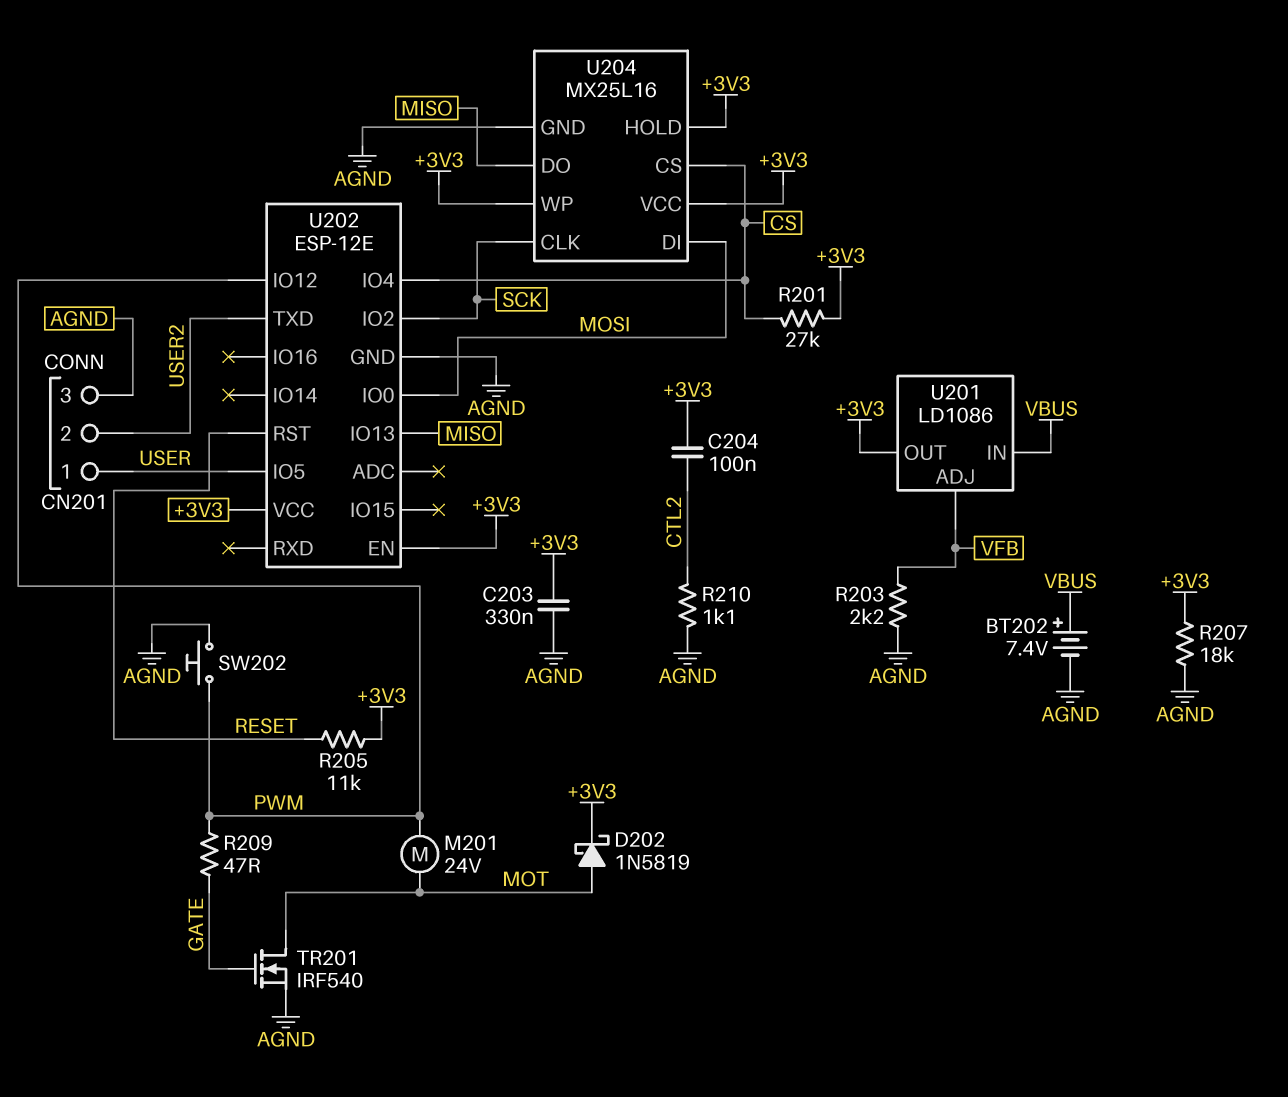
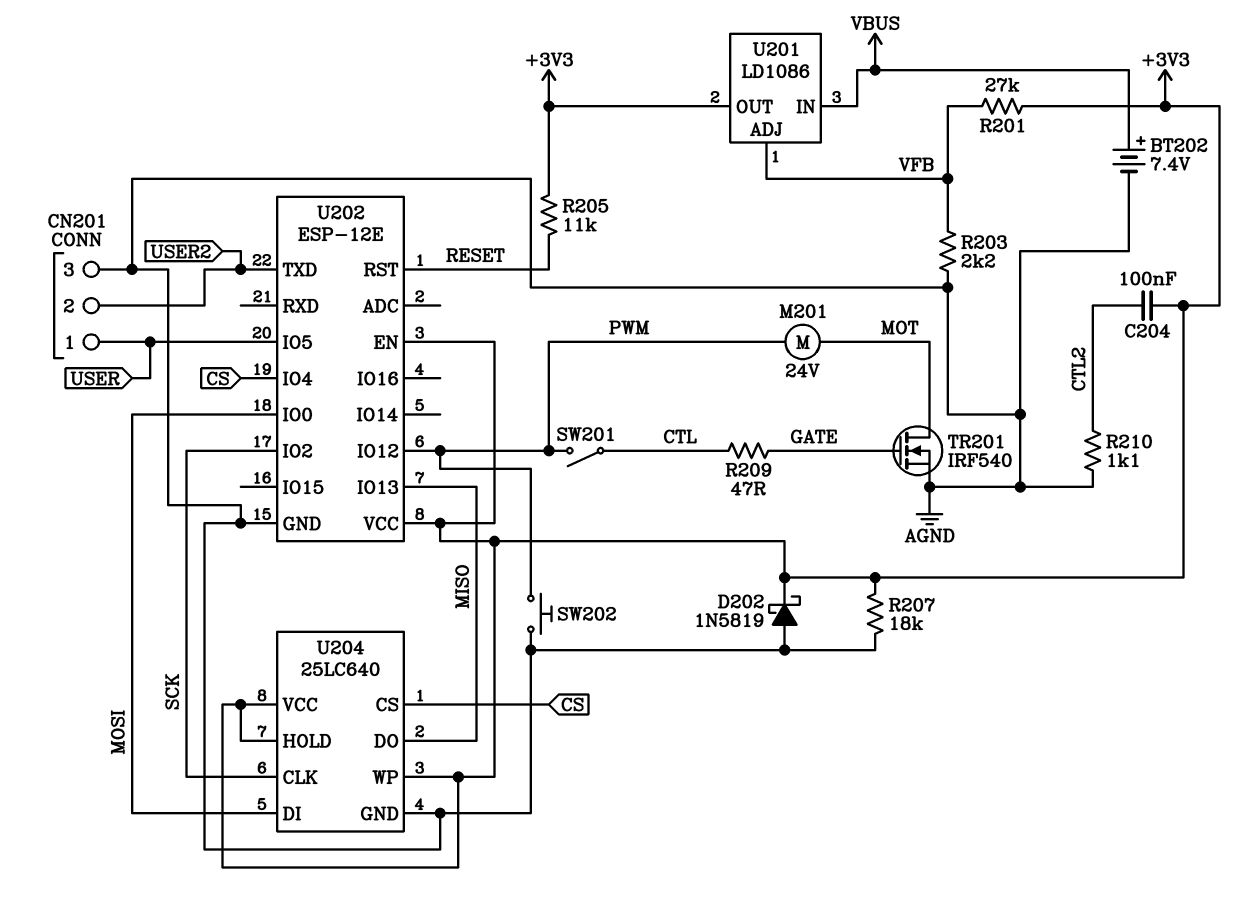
C203: 330nF (+3V3, AGND) -> none
D202: schottky 1N5819 (A MOT, K +3V3) -> schottky 1N5819 (A AGND, K +3V3)
R201: 27k (+3V3, CS) -> 27k (+3V3, VFB)
R209: 47 (GATE, PWM) -> 47 (CTL, GATE)
SW201: none -> switch (CTL, PWM)
U204: MX25L16 -> 25LC640

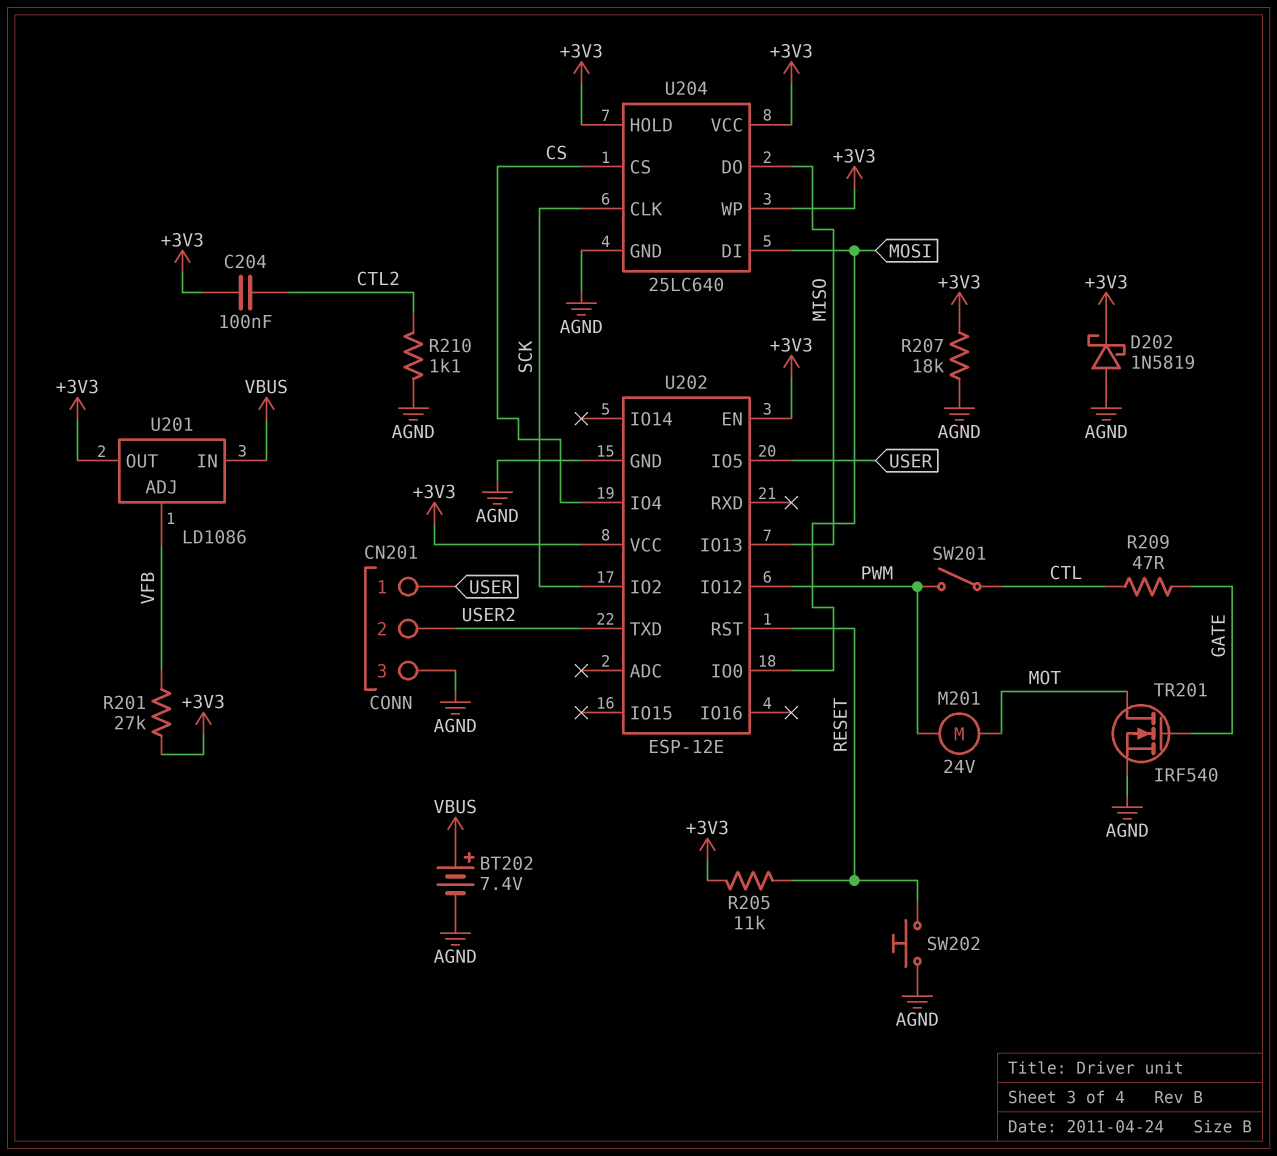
R203: 2.2k (AGND, VFB) -> none
SW202: button (AGND, PWM) -> button (AGND, RESET)

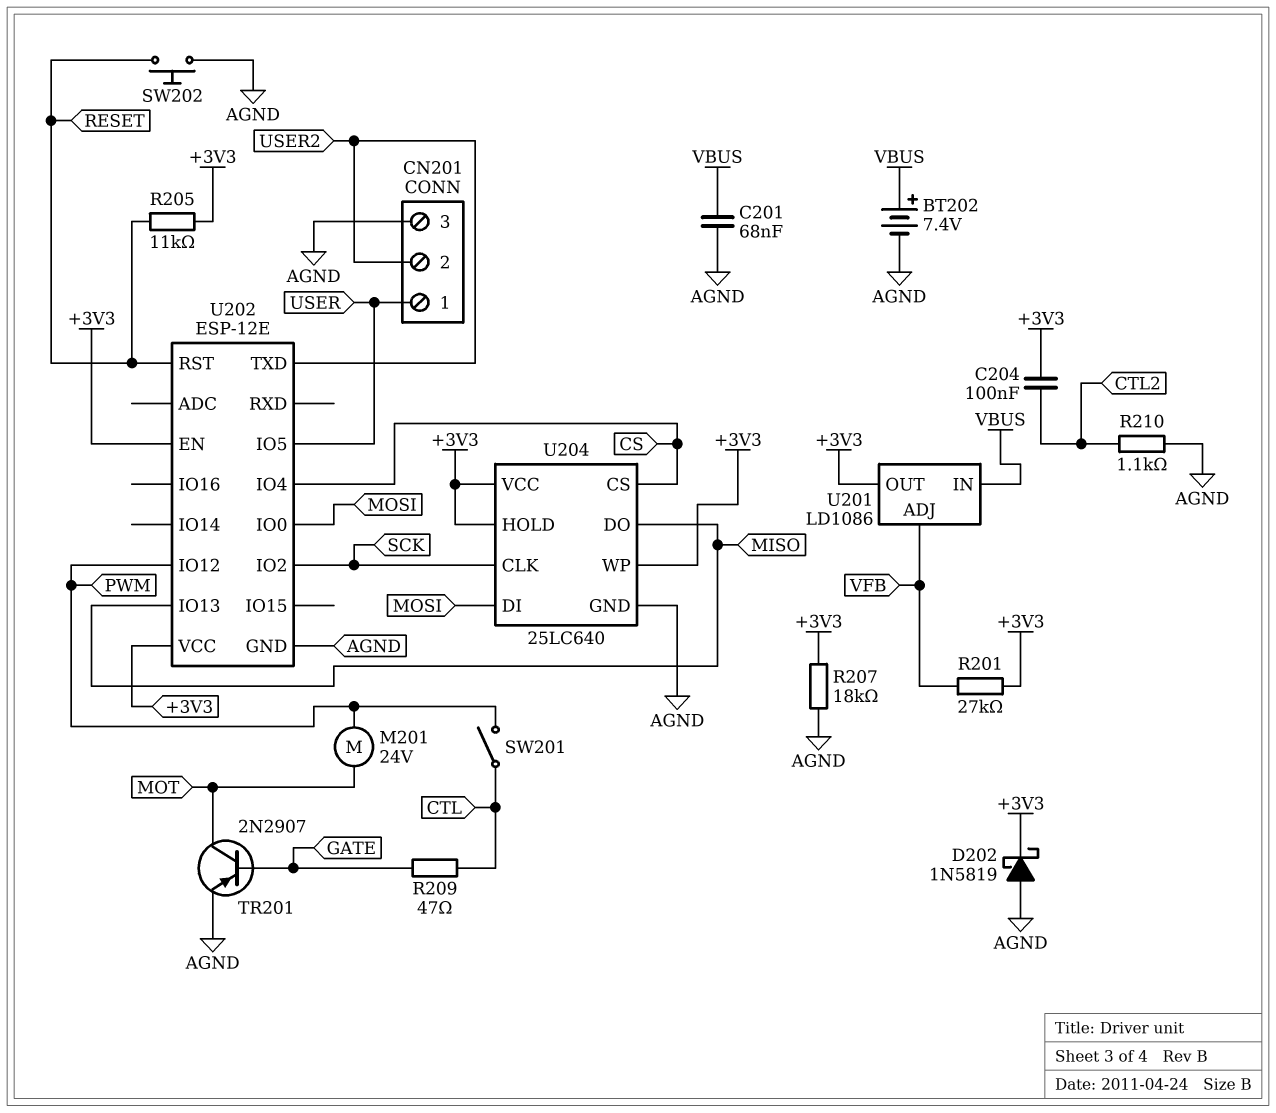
C201: none -> 68nF (AGND, VBUS)
TR201: NMOS IRF540 (G GATE, D MOT, S AGND) -> PNP 2N2907 (B GATE, C MOT, E AGND)

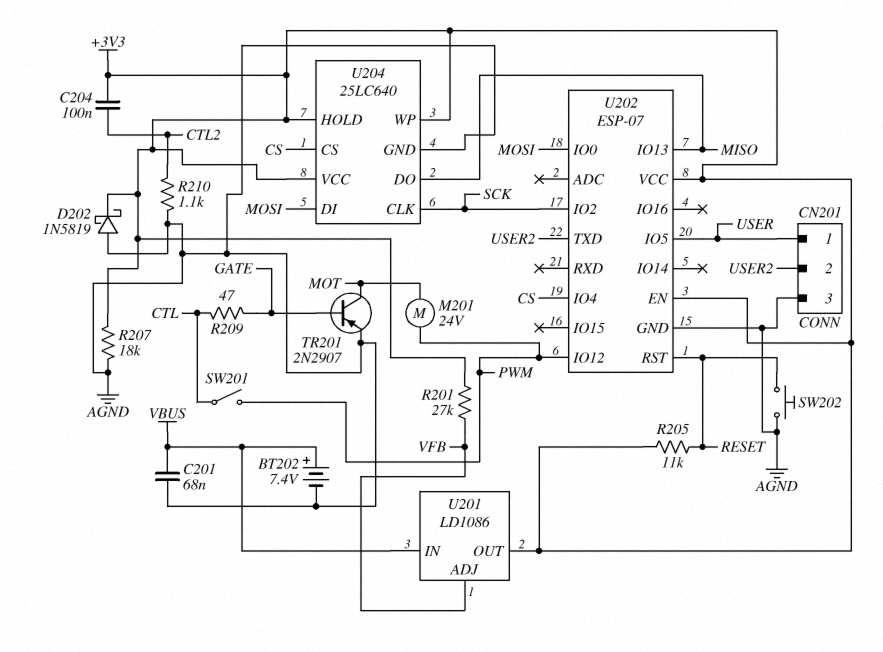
U202: ESP-12E -> ESP-07

